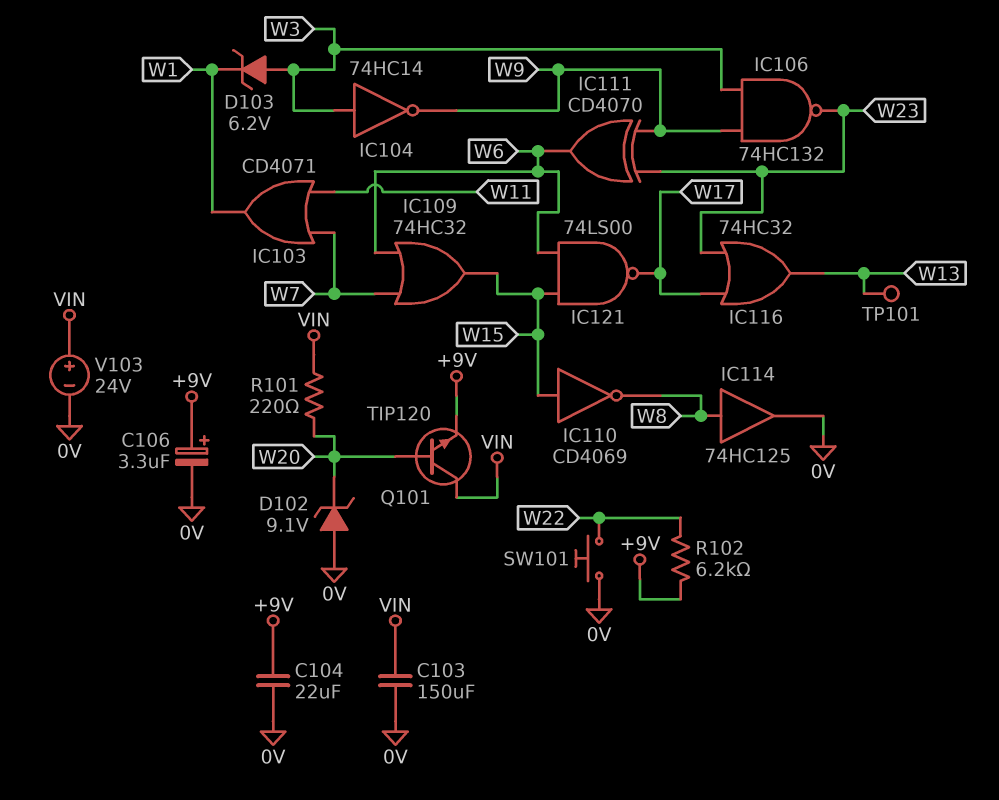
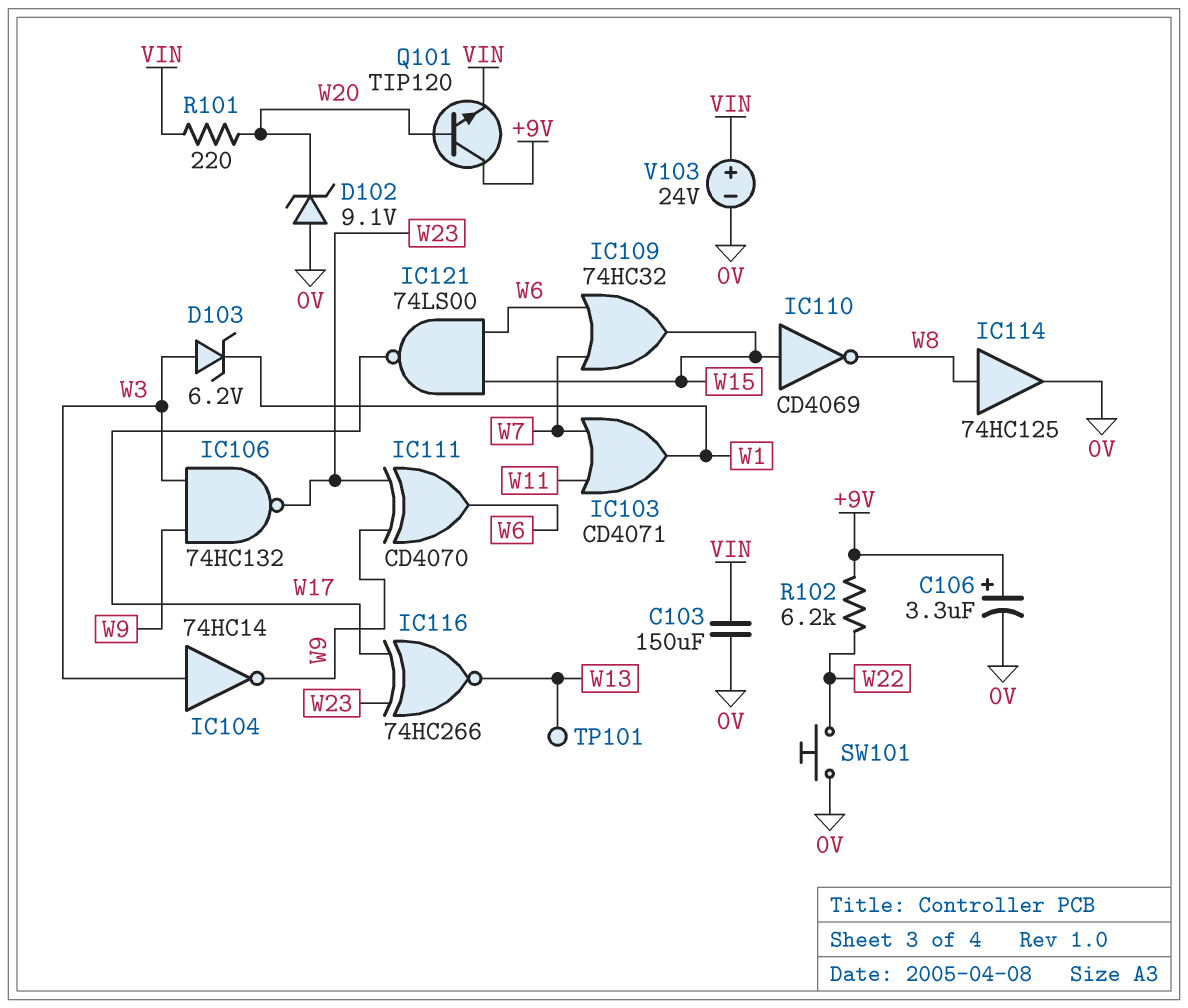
C104: 22uF (+9V, 0V) -> none
IC116: OR 74HC32 (in W17, in W23, out W13) -> XNOR 74HC266 (in W17, in W23, out W13)
Q101: NPN TIP120 (B W20, C VIN, E +9V) -> NPN TIP120 (B W20, C +9V, E VIN)

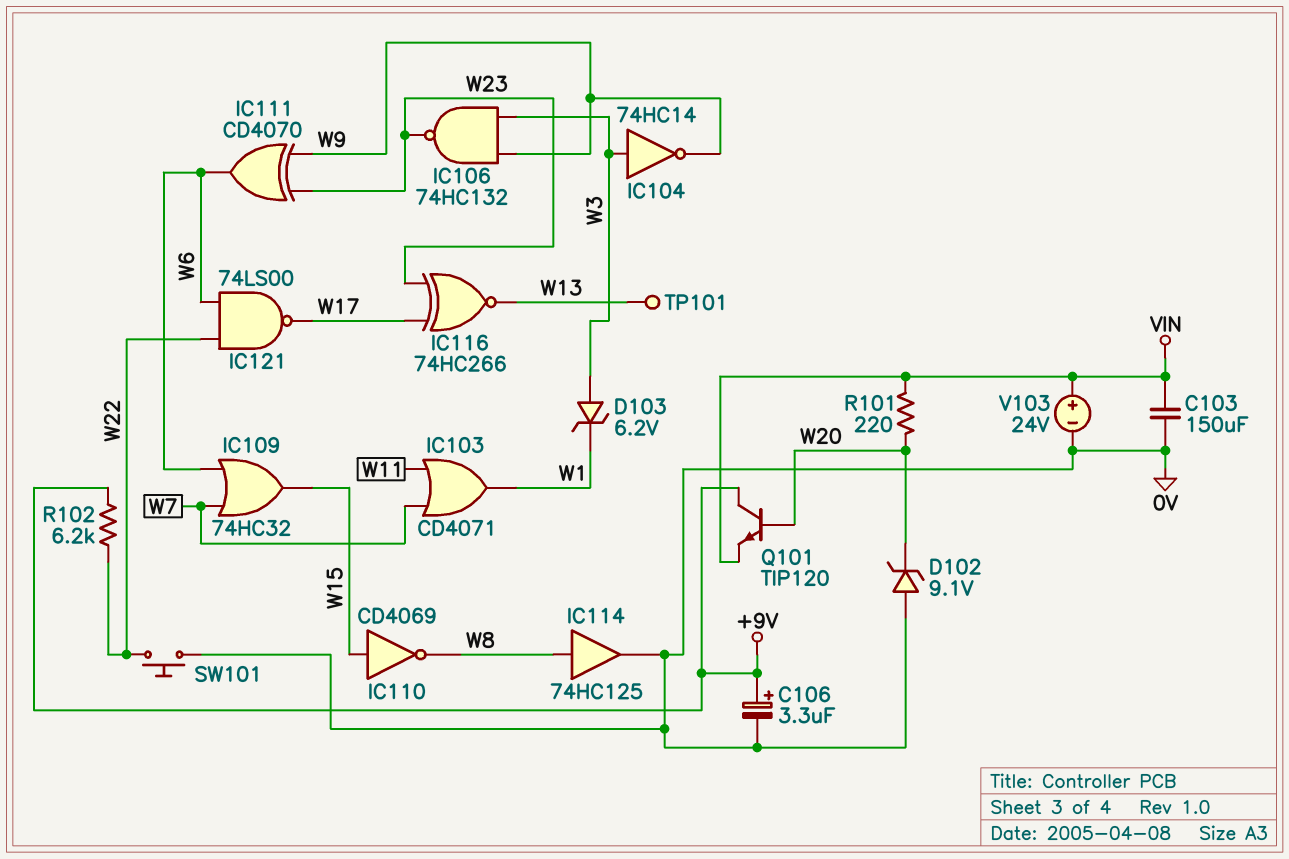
IC121: NAND 74LS00 (in W6, in W15, out W17) -> NAND 74LS00 (in W6, in W22, out W17)

